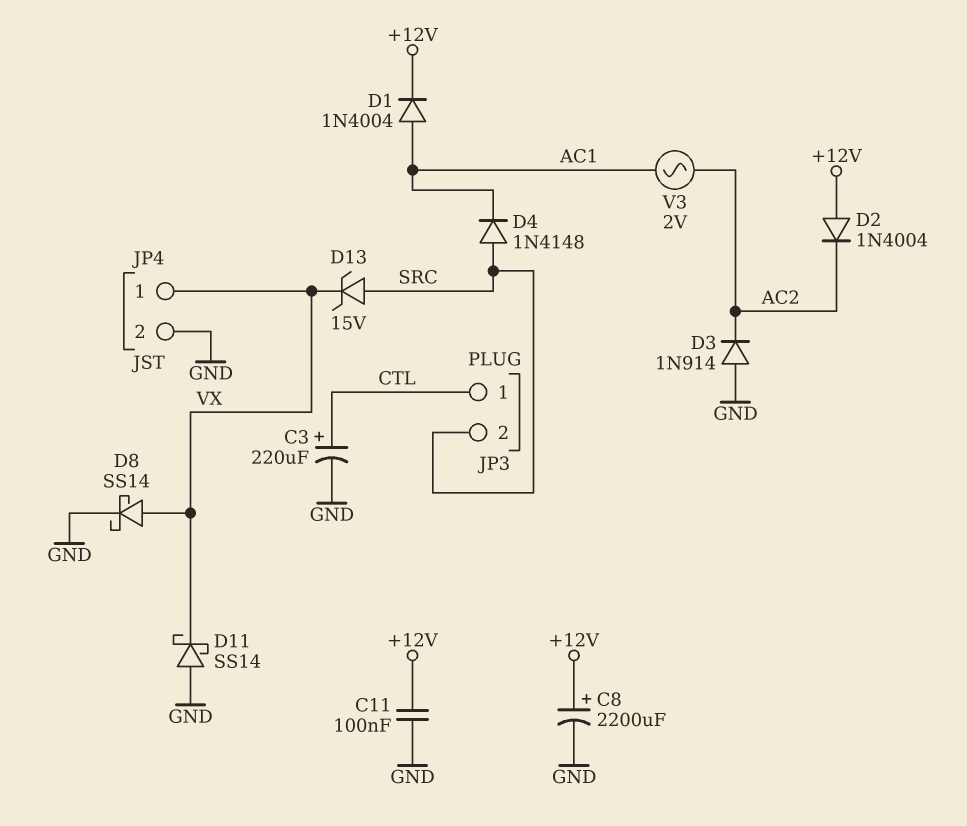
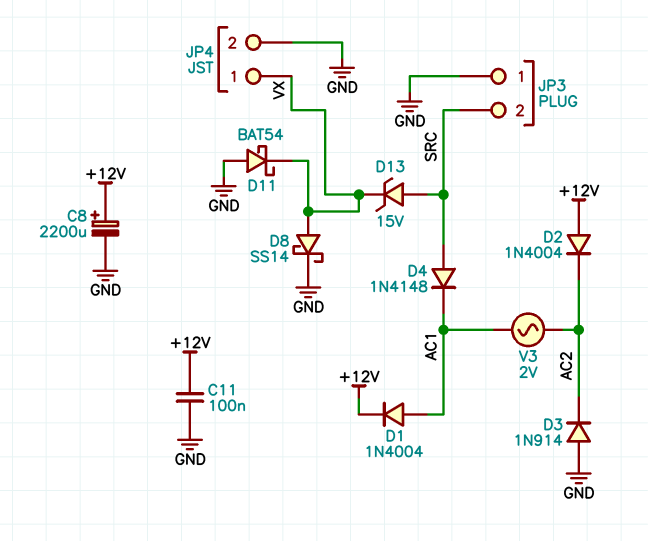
C3: 220uF (plus CTL, minus GND) -> none
D11: schottky SS14 (A GND, K VX) -> schottky BAT54 (A GND, K VX)
JP3 pin 1: CTL -> GND

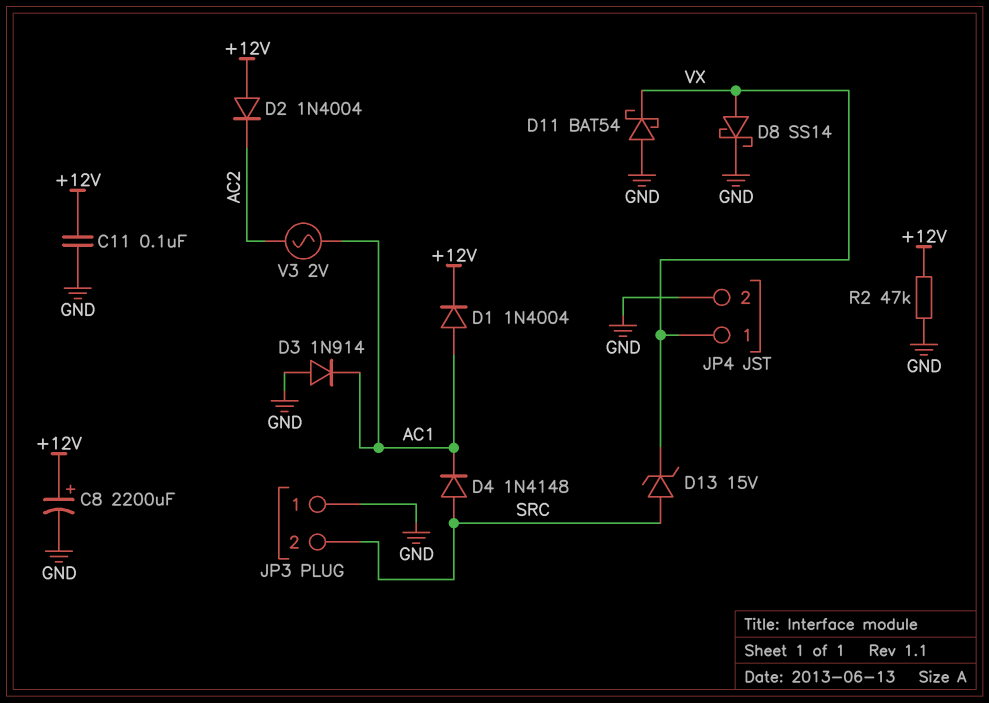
D3: diode 1N914 (A GND, K AC2) -> diode 1N914 (A GND, K AC1)
R2: none -> 47k (+12V, GND)

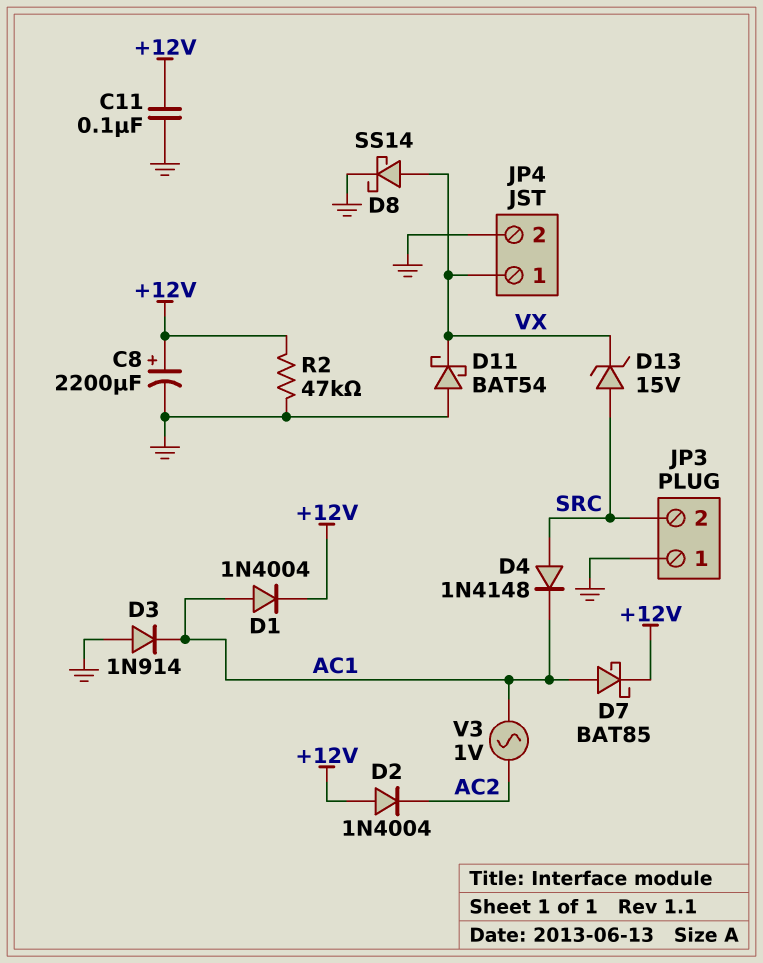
D7: none -> schottky BAT85 (A AC1, K +12V)
V3: AC 2V (AC1, AC2) -> AC 1V (AC1, AC2)

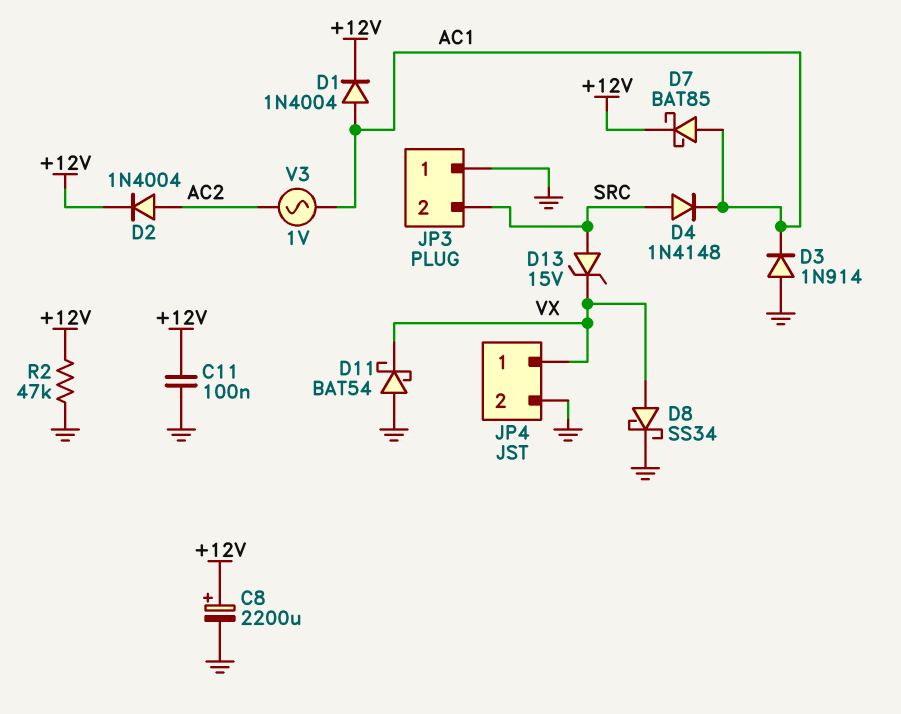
D2: diode 1N4004 (A +12V, K AC2) -> diode 1N4004 (A AC2, K +12V)
D8: schottky SS14 (A VX, K GND) -> schottky SS34 (A VX, K GND)

